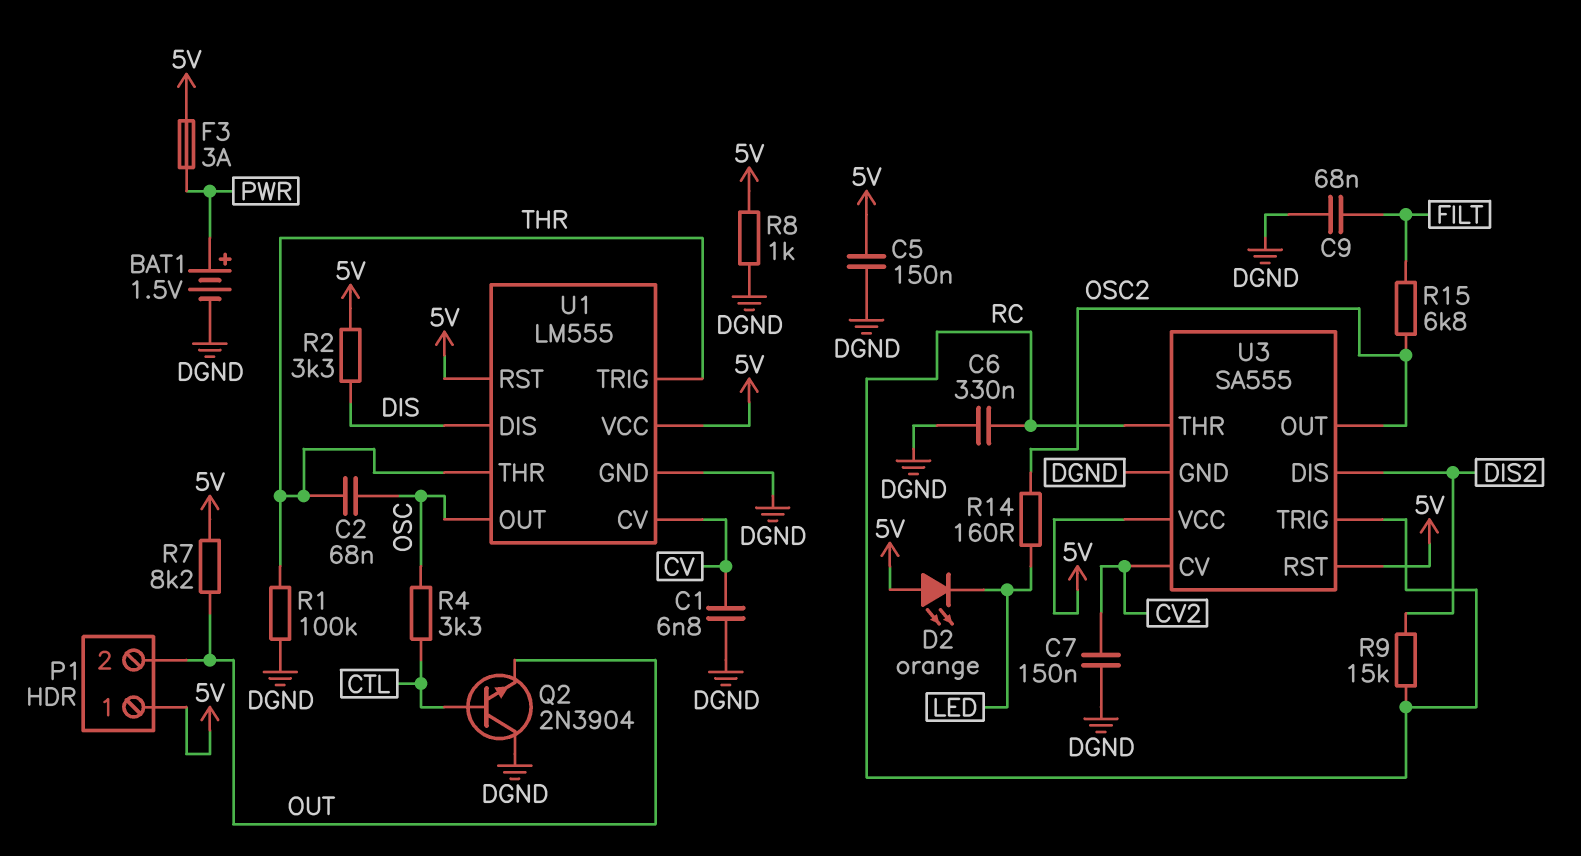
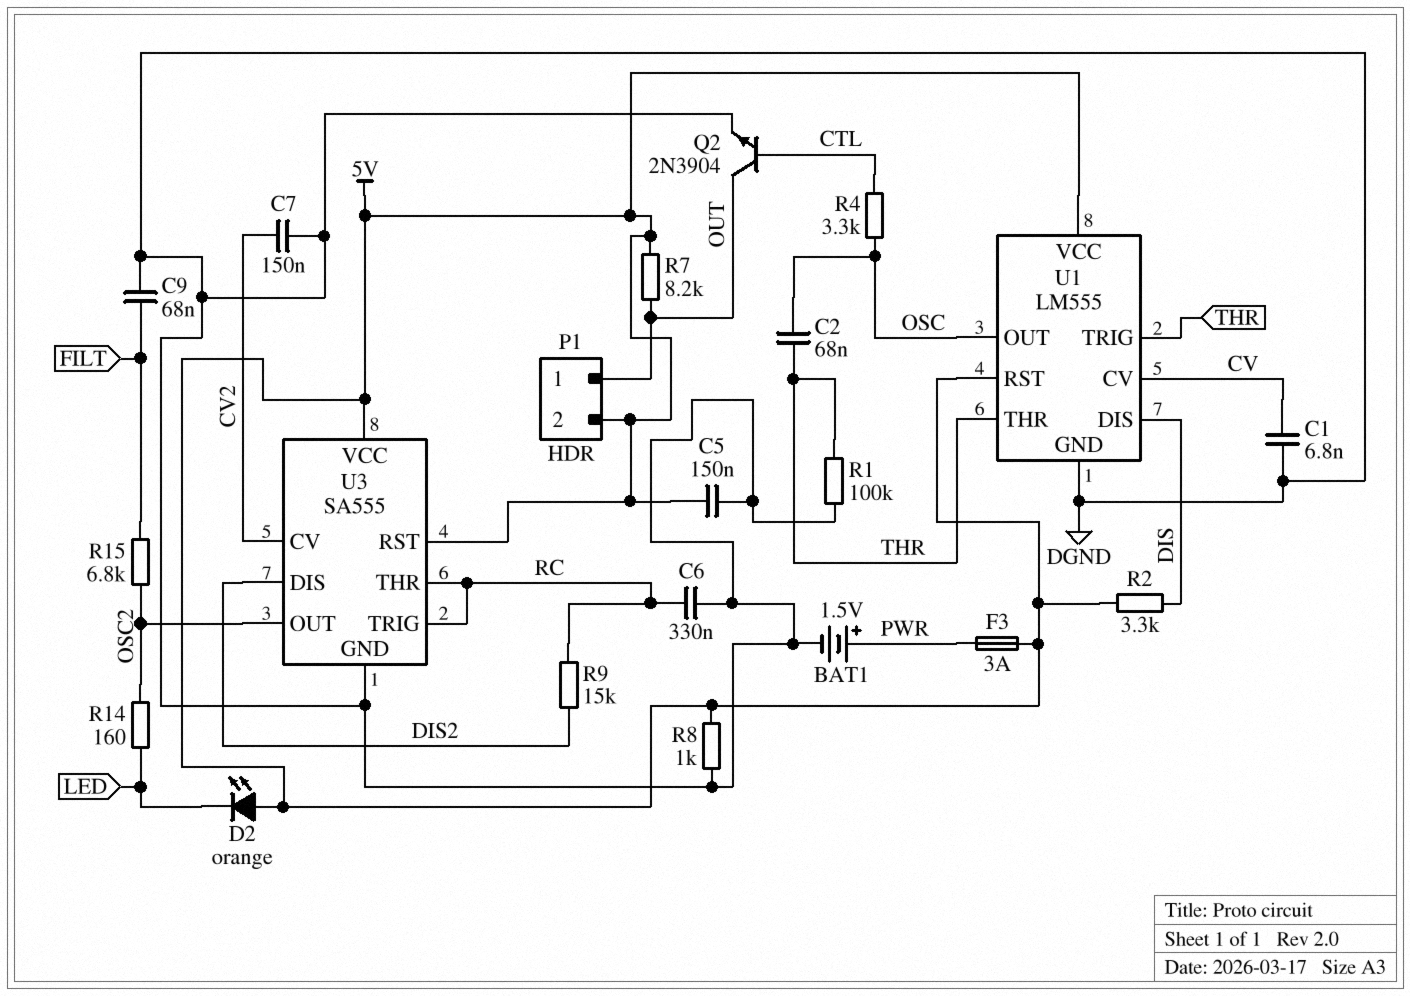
P1 pin 1: 5V -> OUT
P1 pin 2: OUT -> 5V
Q2: NPN 2N3904 (B CTL, C DGND, E OUT) -> NPN 2N3904 (B CTL, C OUT, E DGND)

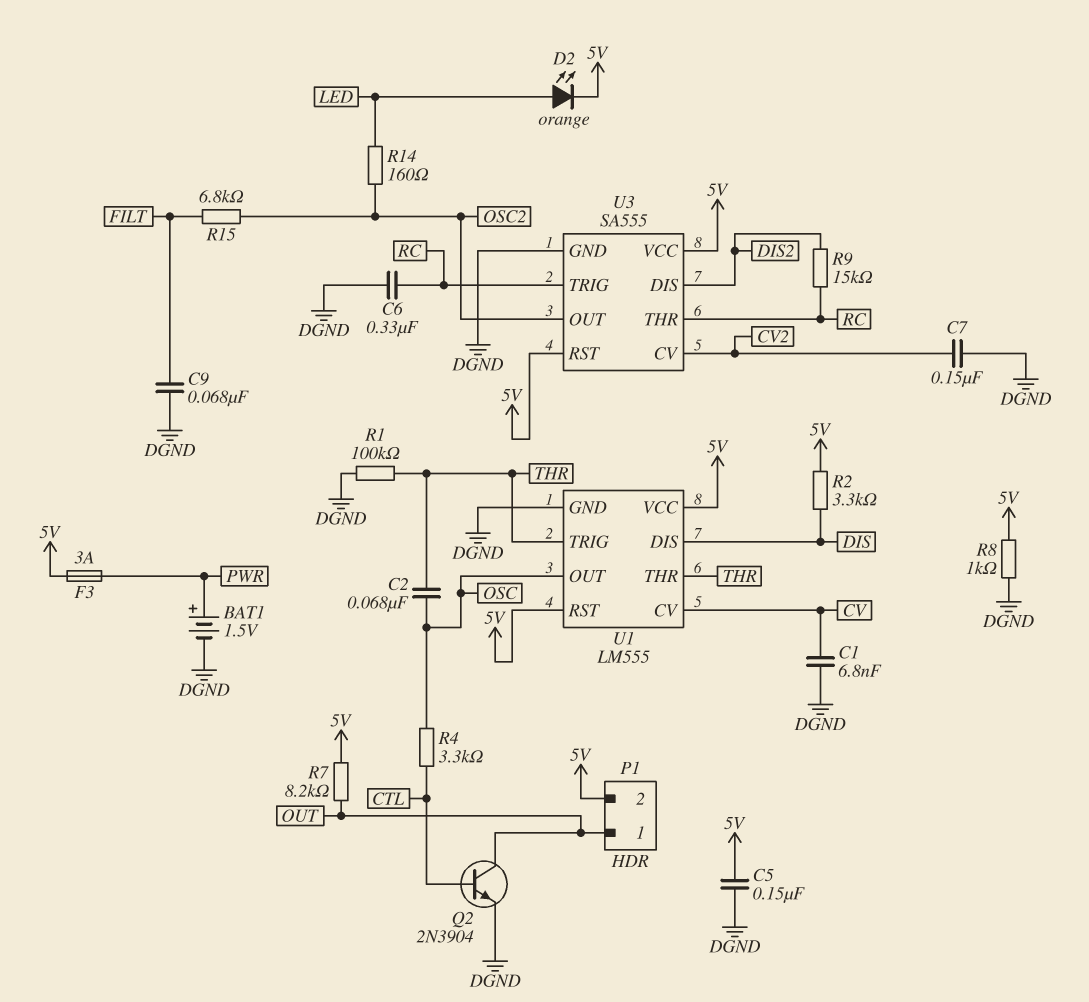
D2: LED orange (A 5V, K LED) -> LED orange (A LED, K 5V)

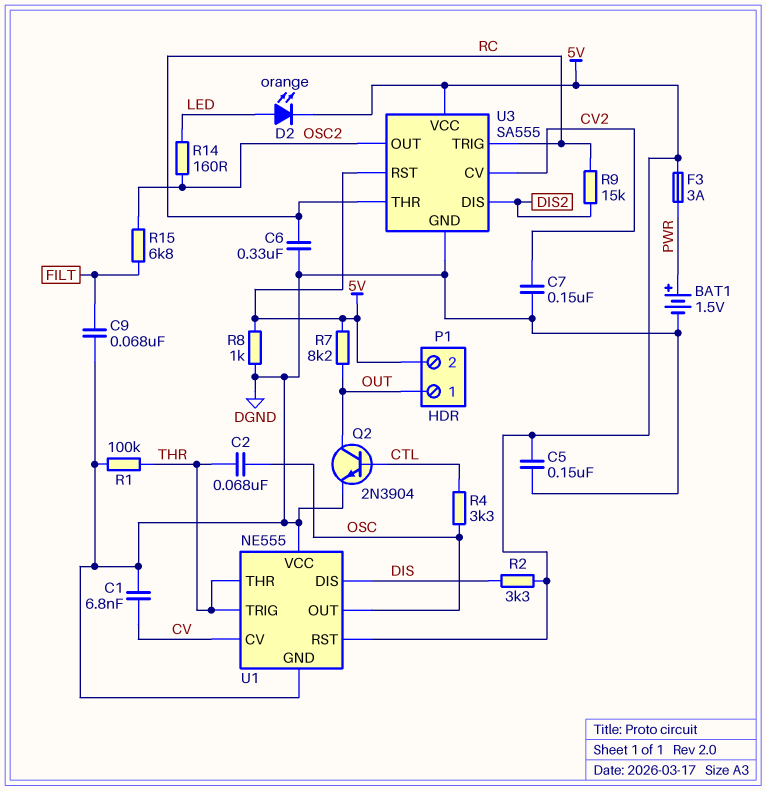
U1: LM555 -> NE555
U1 pin VCC: 5V -> DGND

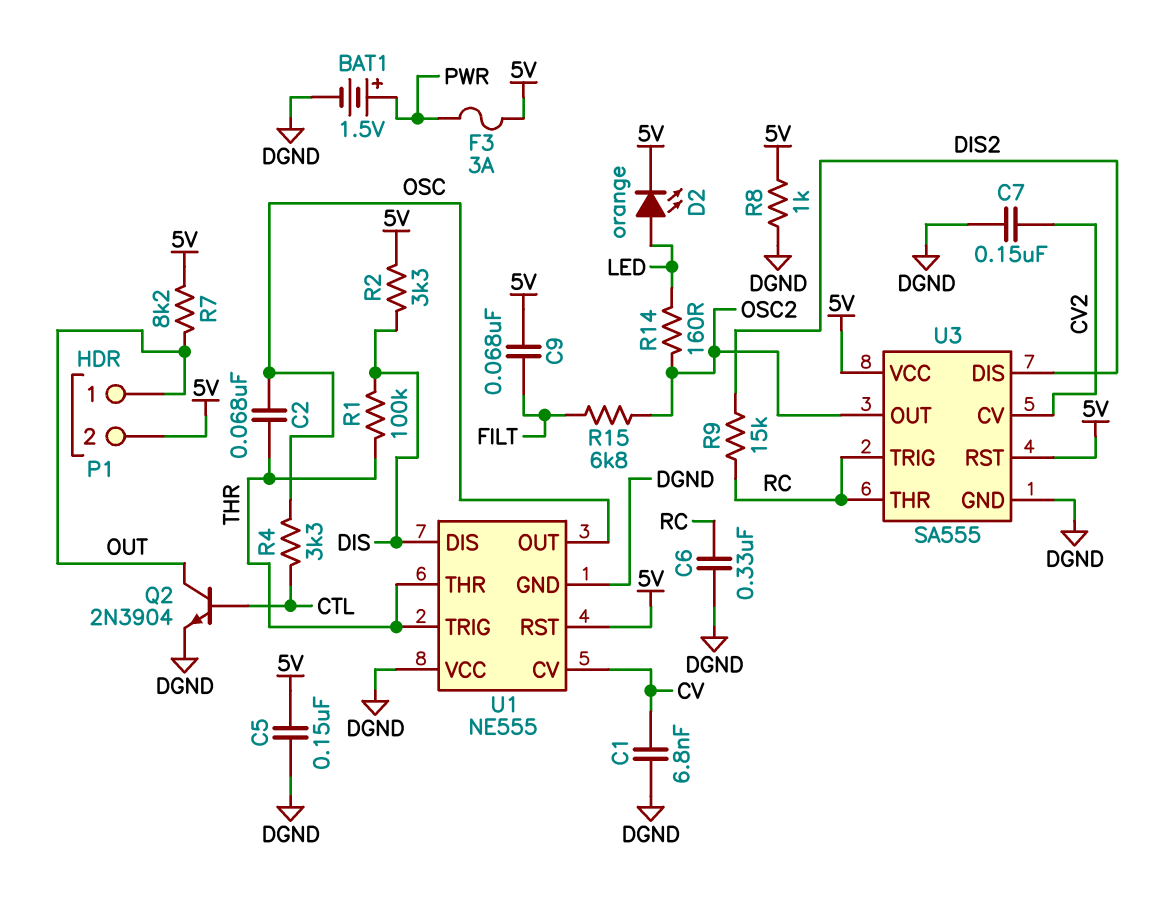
C9: 68nF (DGND, FILT) -> 68nF (5V, FILT)
R1: 100k (DGND, THR) -> 100k (DIS, THR)

